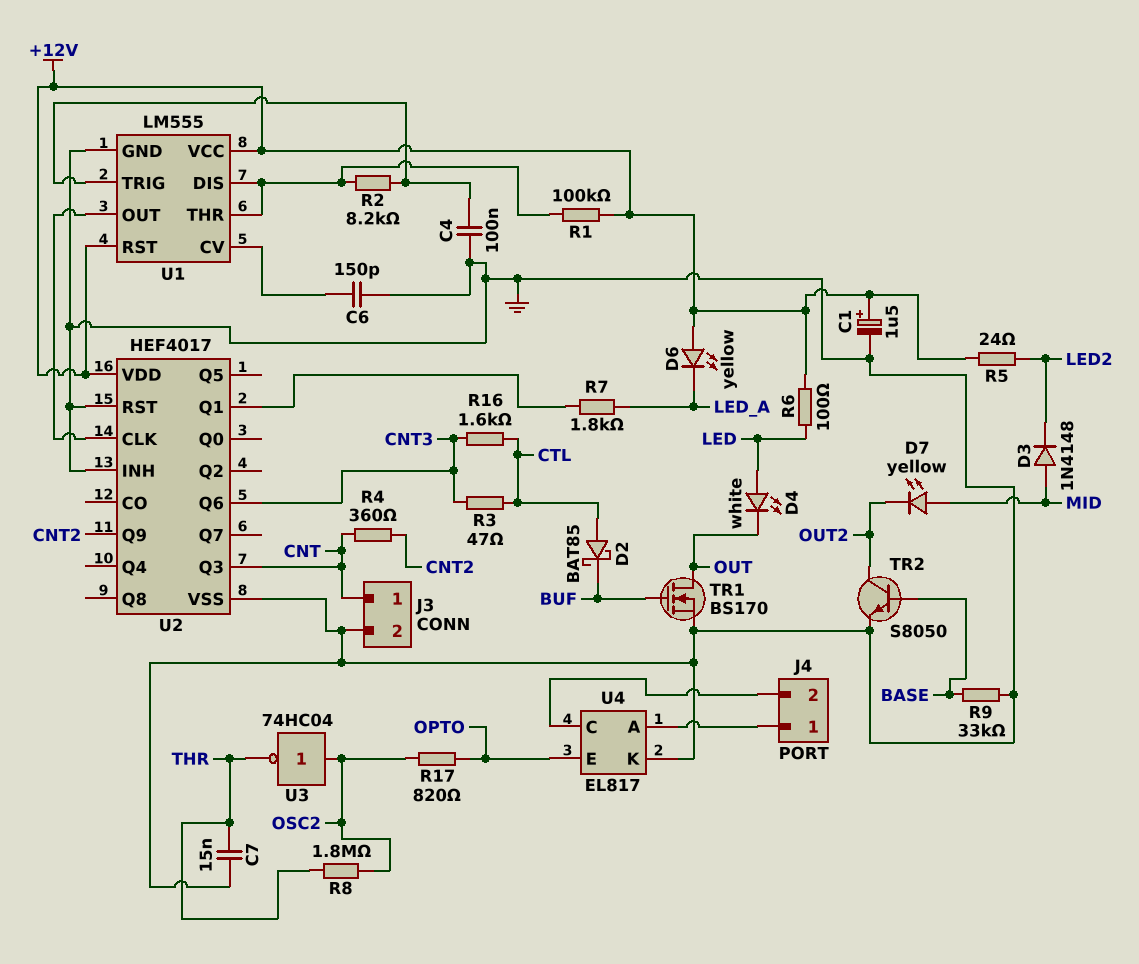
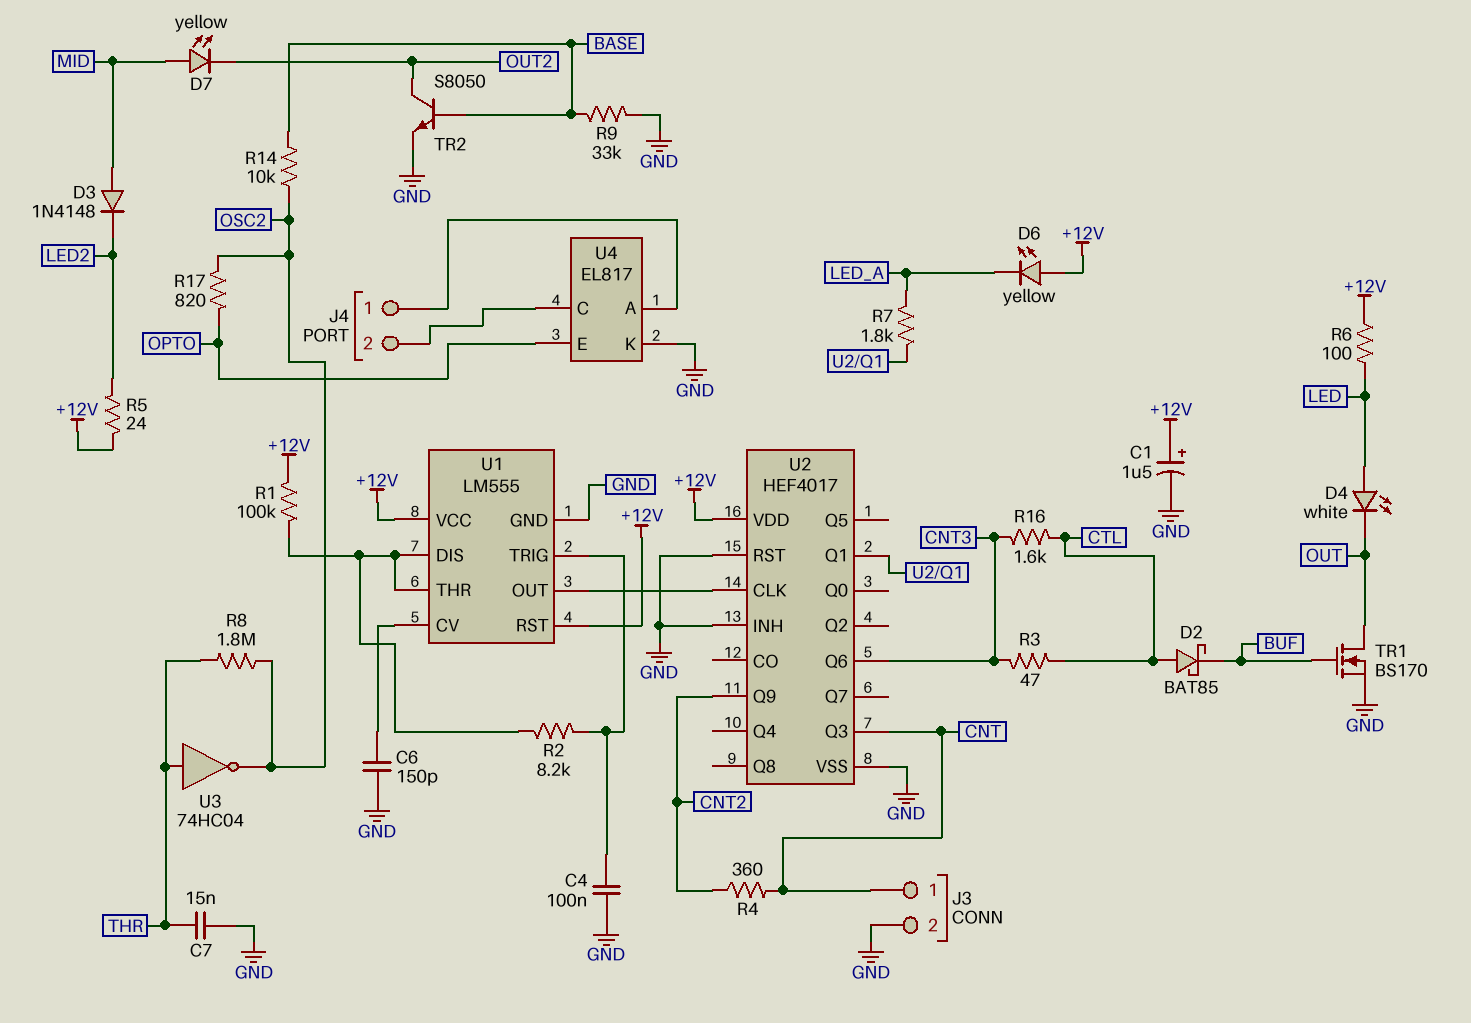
R14: none -> 10k (BASE, OSC2)
U3: NOT 74HC04 (in OSC2, out THR) -> NOT 74HC04 (in THR, out OSC2)

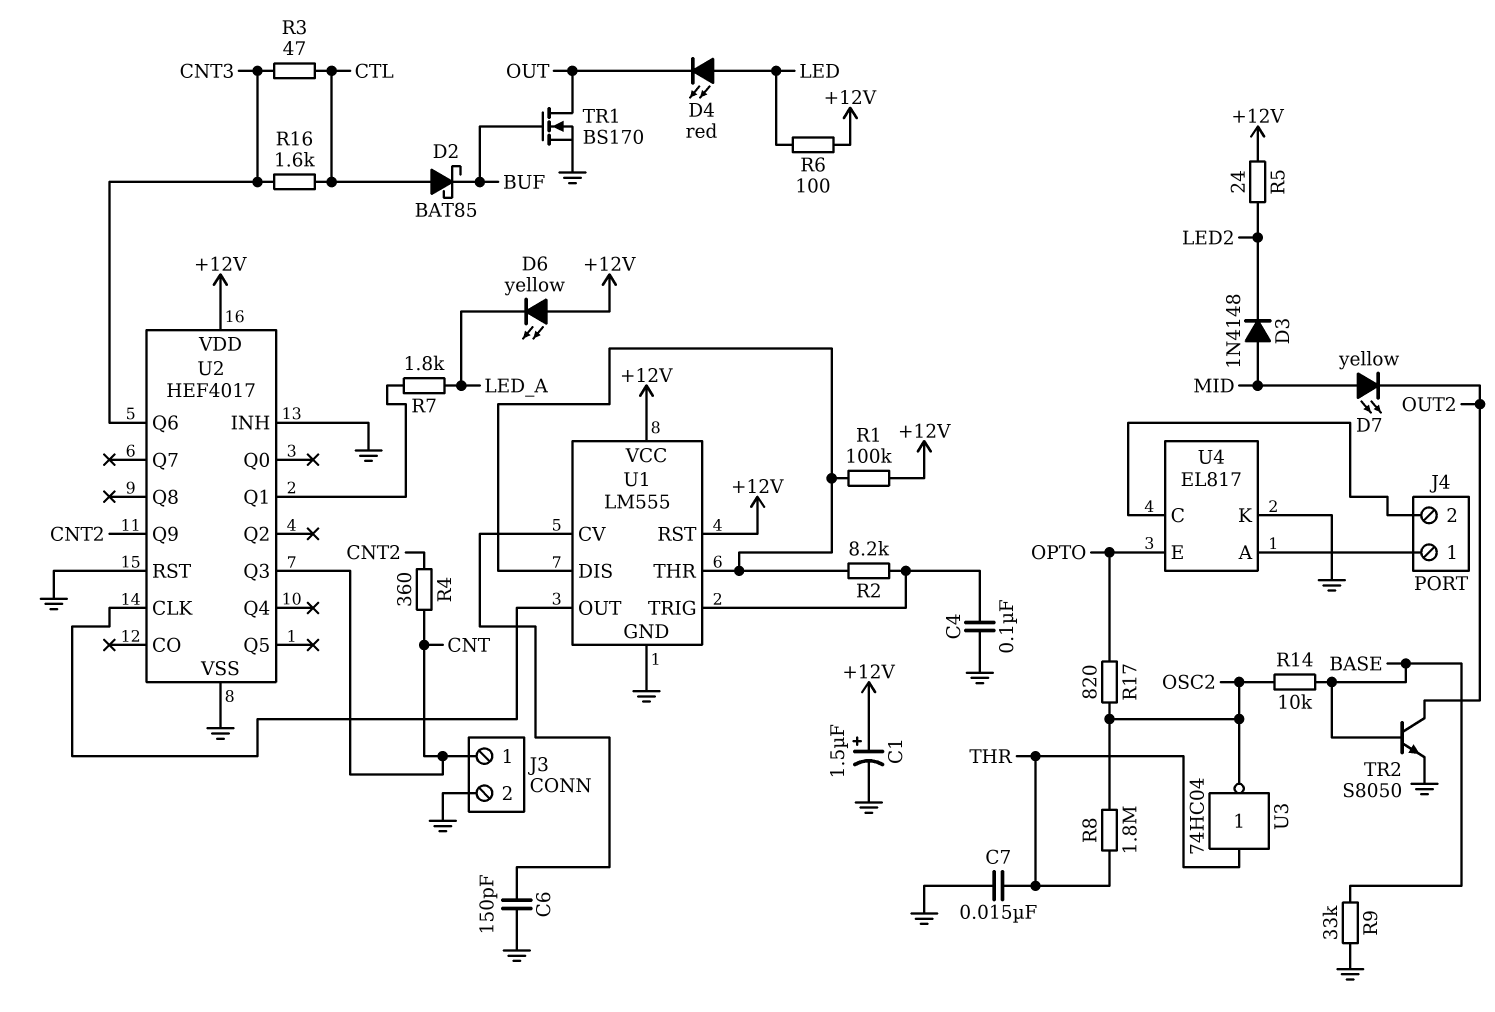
D4: LED white (A LED, K OUT) -> LED red (A LED, K OUT)

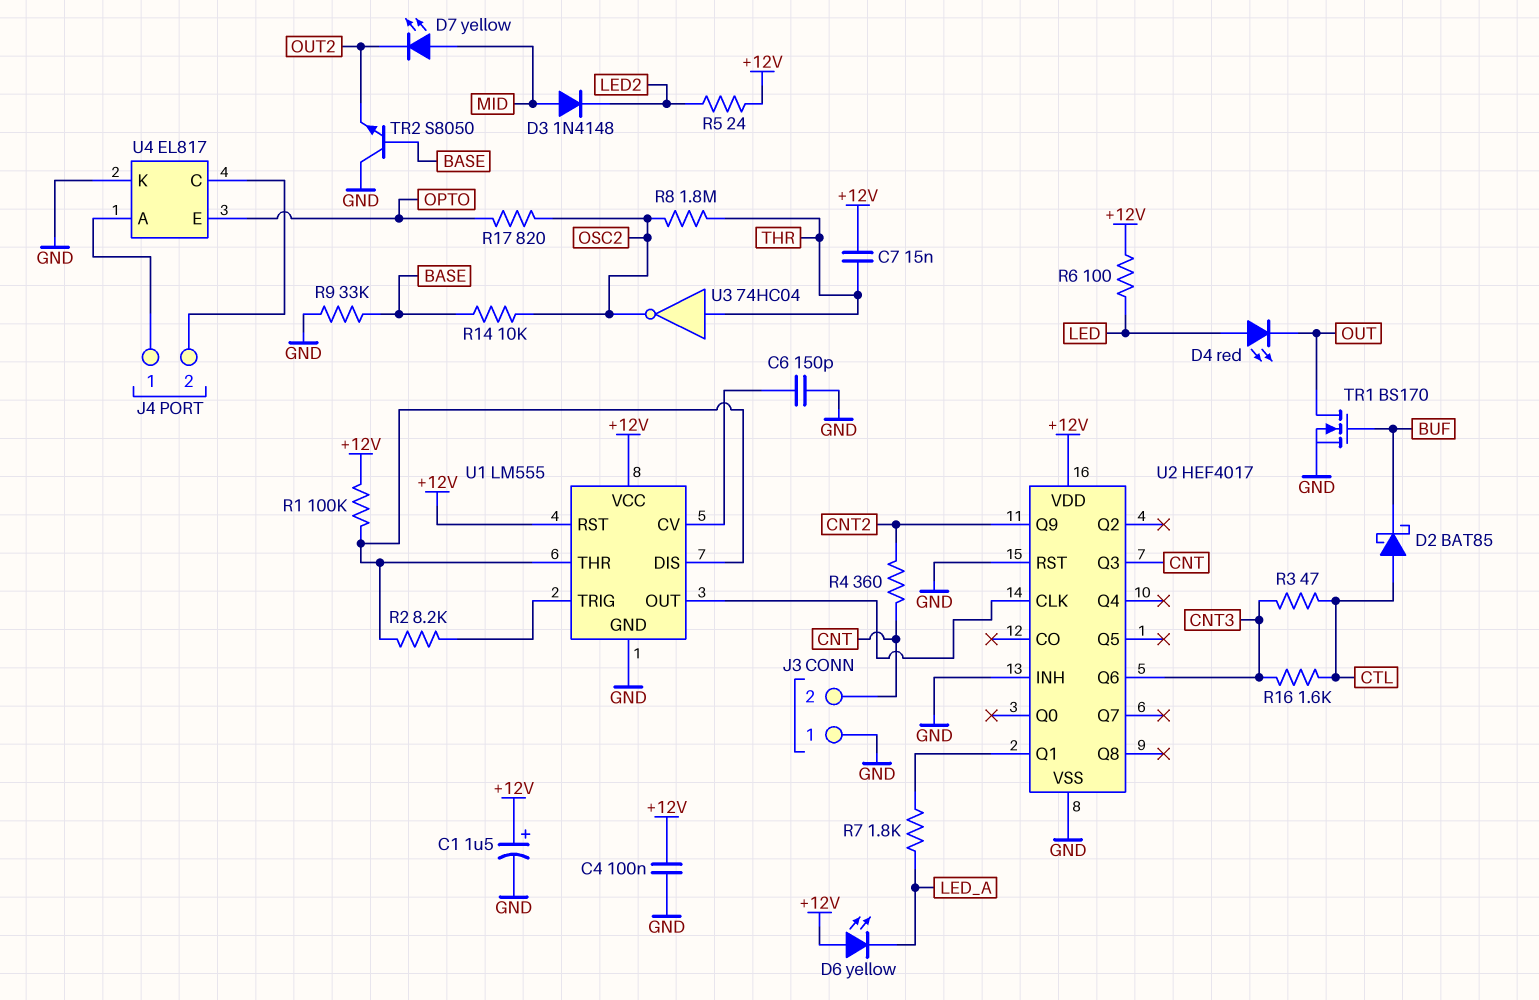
C4: 100nF (GND, U1/TRIG) -> 100nF (+12V, GND)
C7: 15nF (GND, THR) -> 15nF (+12V, THR)
J3 pin 1: CNT -> GND
J3 pin 2: GND -> CNT
TR2: NPN S8050 (B BASE, C OUT2, E GND) -> NPN S8050 (B BASE, C GND, E OUT2)

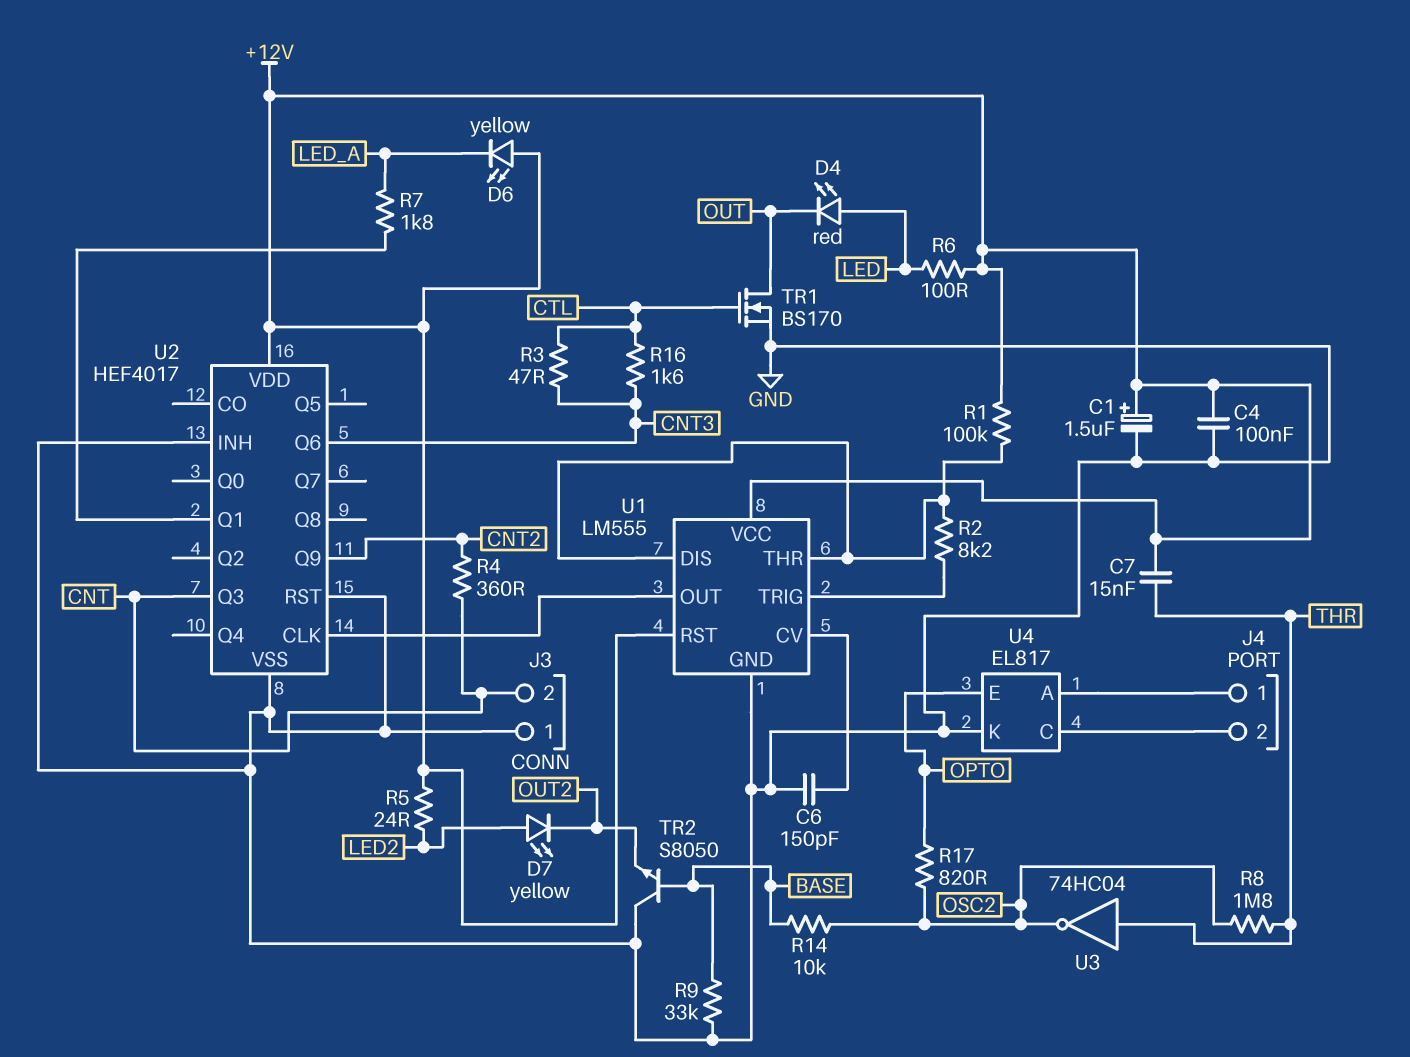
D2: schottky BAT85 (A CTL, K BUF) -> none
D3: diode 1N4148 (A MID, K LED2) -> none
D7: LED yellow (A MID, K OUT2) -> LED yellow (A LED2, K OUT2)
TR1: NMOS BS170 (G BUF, D OUT, S GND) -> NMOS BS170 (G CTL, D OUT, S GND)

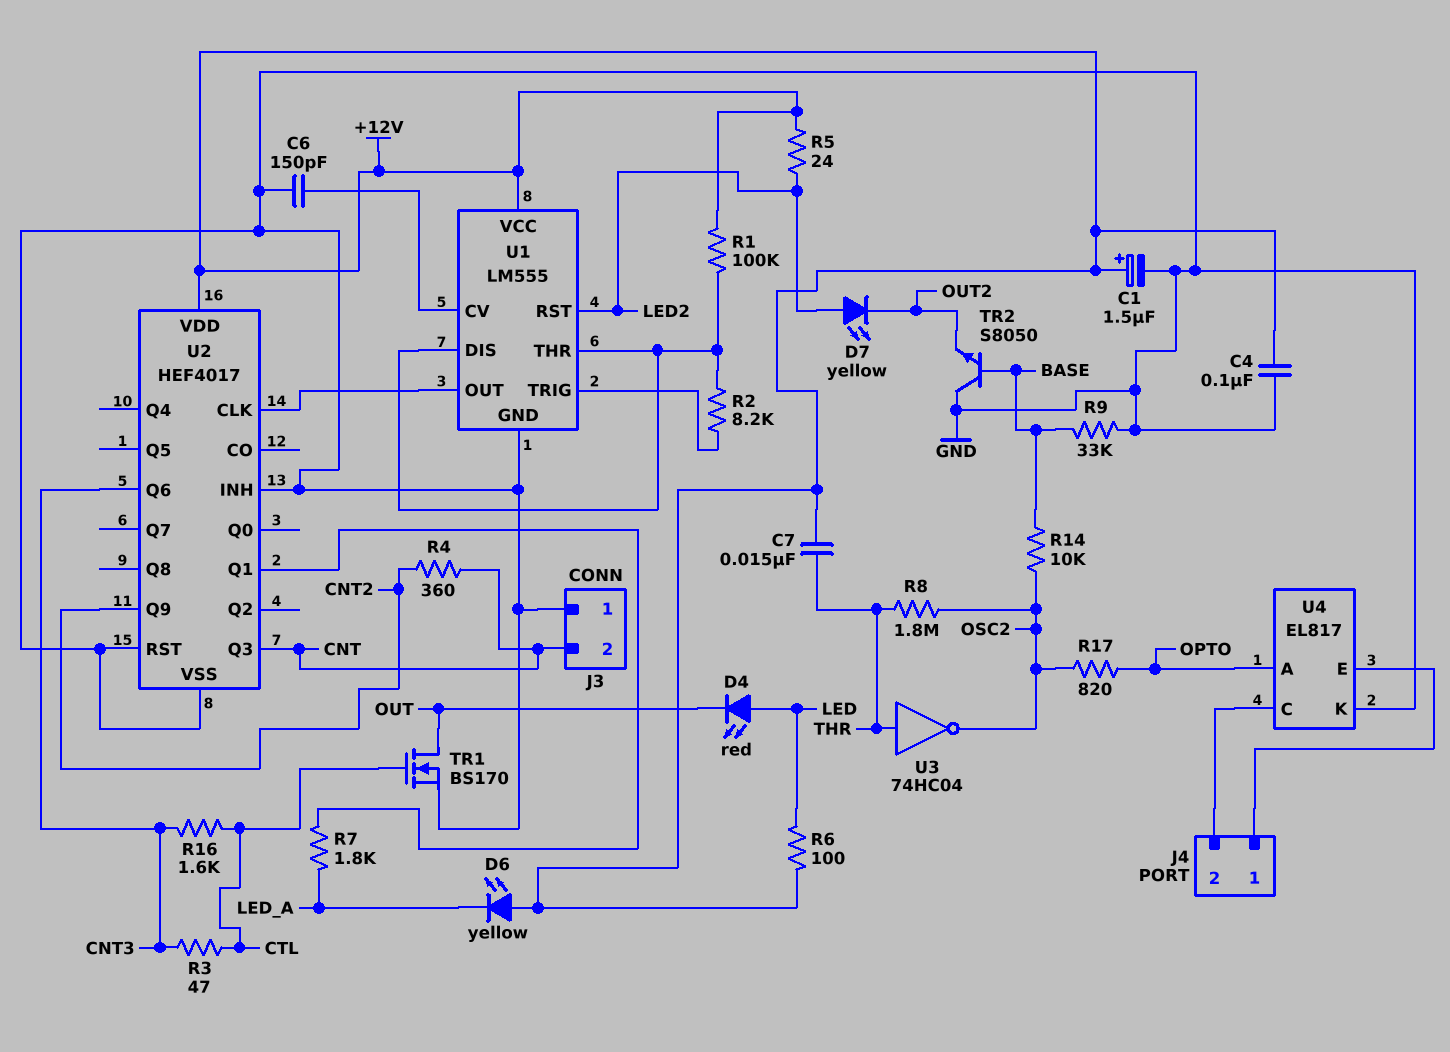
U1 pin RST: +12V -> LED2
U4 pin A: J4/1 -> OPTO
U4 pin E: OPTO -> J4/1

